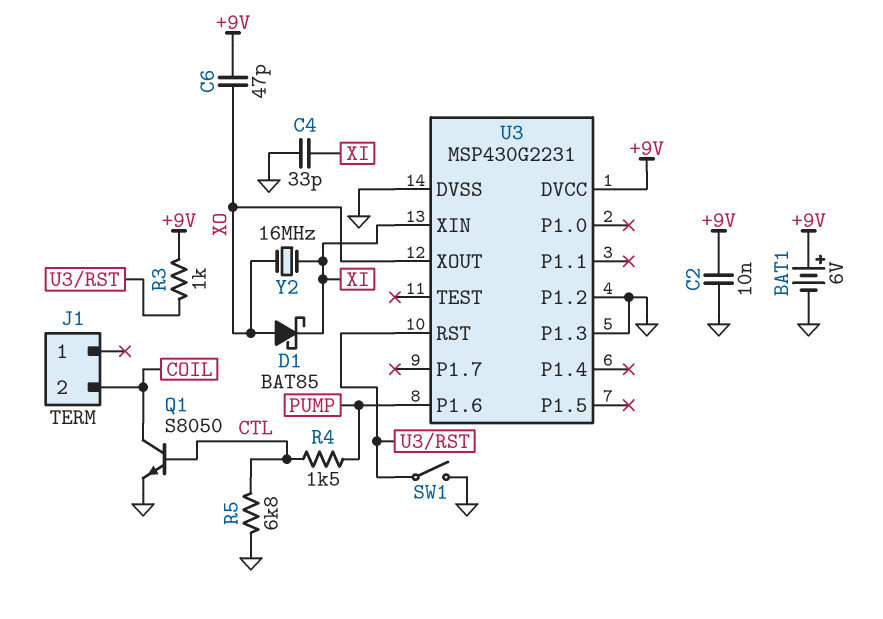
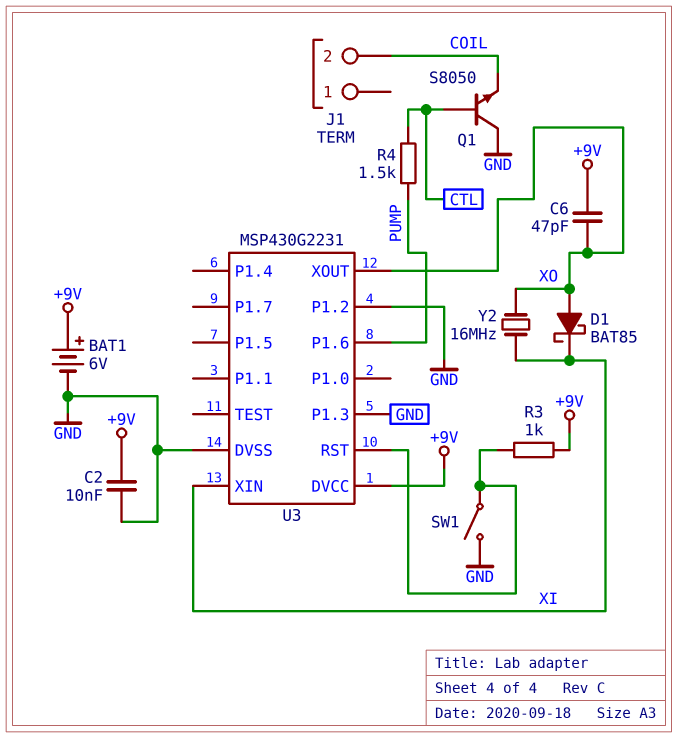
C4: 33pF (GND, XI) -> none
Q1: NPN S8050 (B CTL, C COIL, E GND) -> NPN S8050 (B CTL, C GND, E COIL)
R5: 6.8k (CTL, GND) -> none

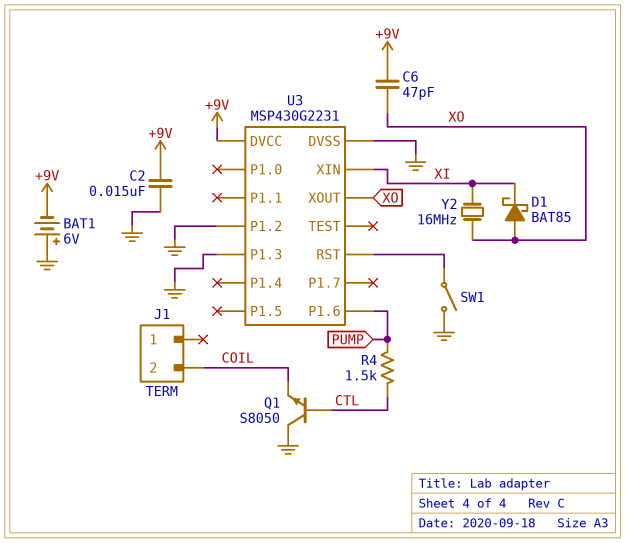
BAT1: 6V (plus +9V, minus GND) -> 6V (plus GND, minus +9V)
C2: 10nF (+9V, GND) -> 15nF (+9V, GND)
R3: 1k (+9V, U3/RST) -> none

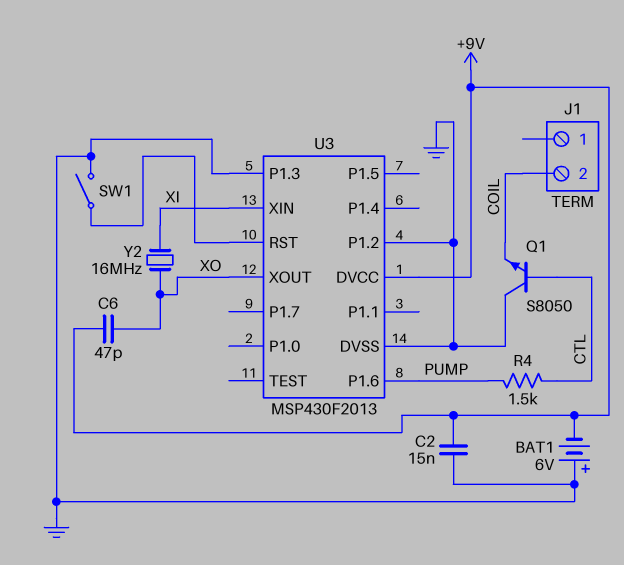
D1: schottky BAT85 (A XO, K XI) -> none
U3: MSP430G2231 -> MSP430F2013

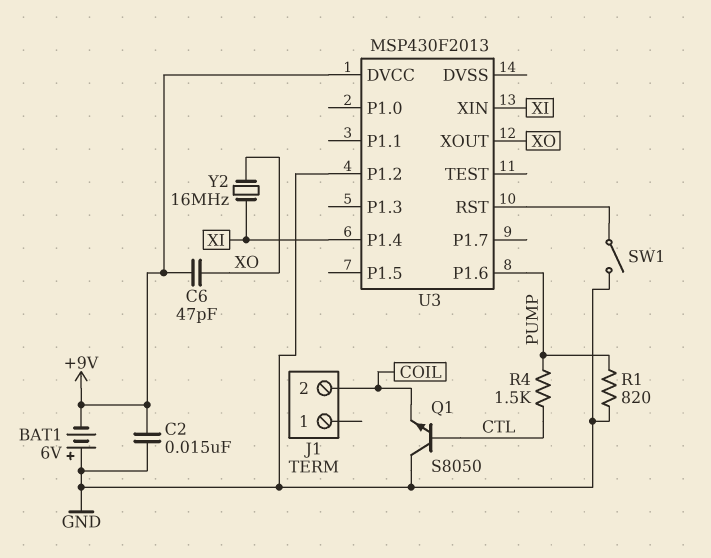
R1: none -> 820 (GND, PUMP)
U3 pin DVSS: GND -> none
U3 pin P1.3: GND -> none
U3 pin P1.4: none -> XI

